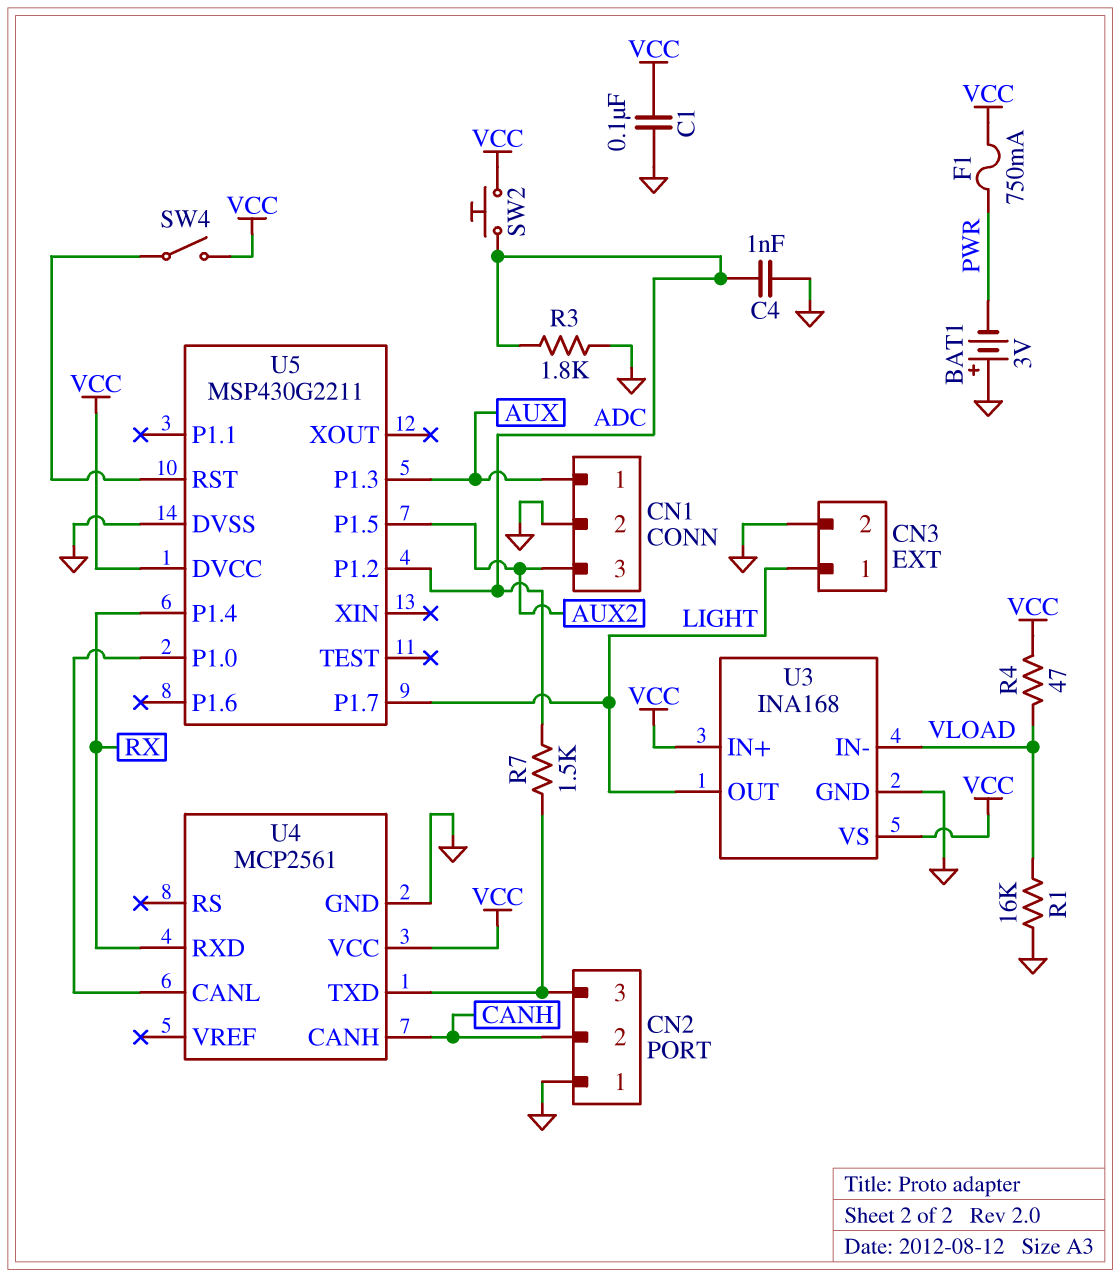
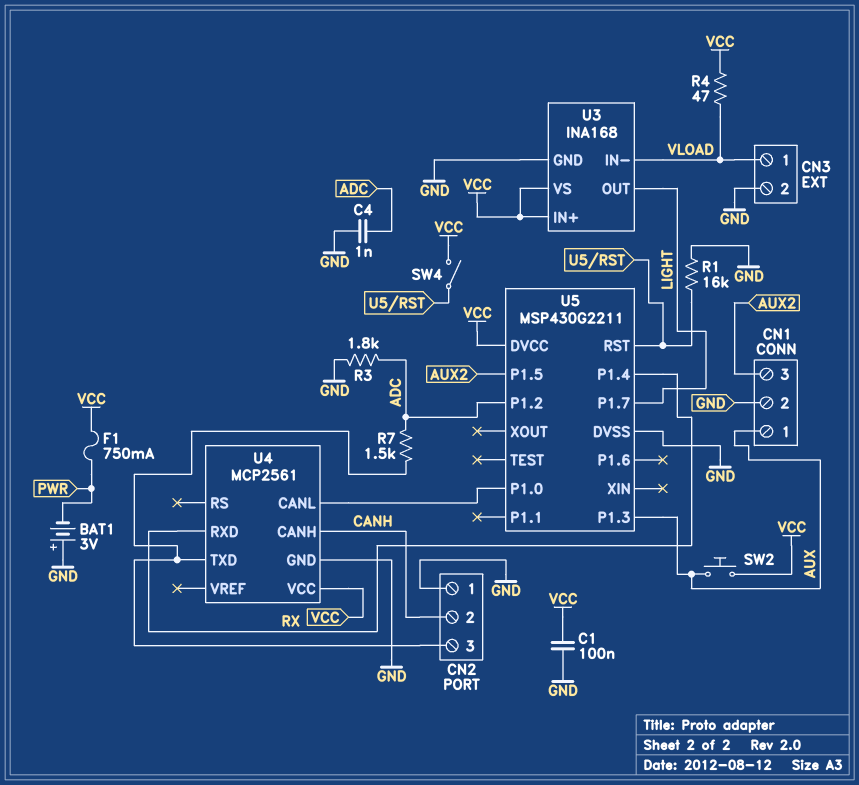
CN3 pin 1: LIGHT -> VLOAD
R1: 16k (GND, VLOAD) -> 16k (GND, U5/RST)
SW2: button (ADC, VCC) -> button (AUX, VCC)

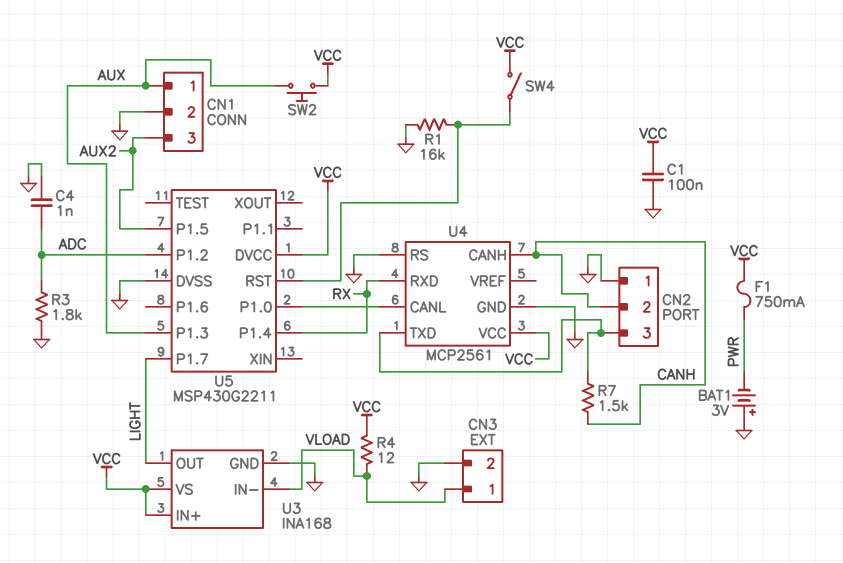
R4: 47 (VCC, VLOAD) -> 12 (VCC, VLOAD)
R7: 1.5k (ADC, CN2/3) -> 1.5k (CANH, CN2/3)
U4 pin RS: none -> GND

